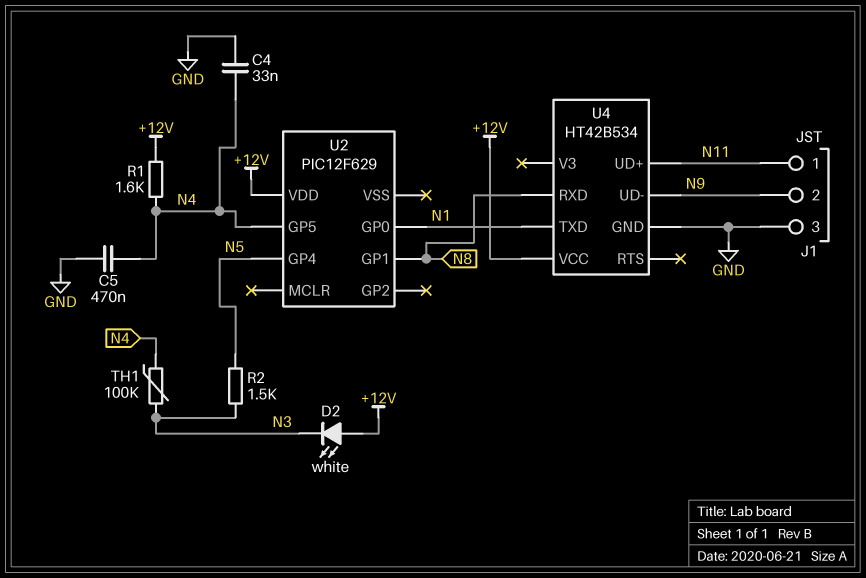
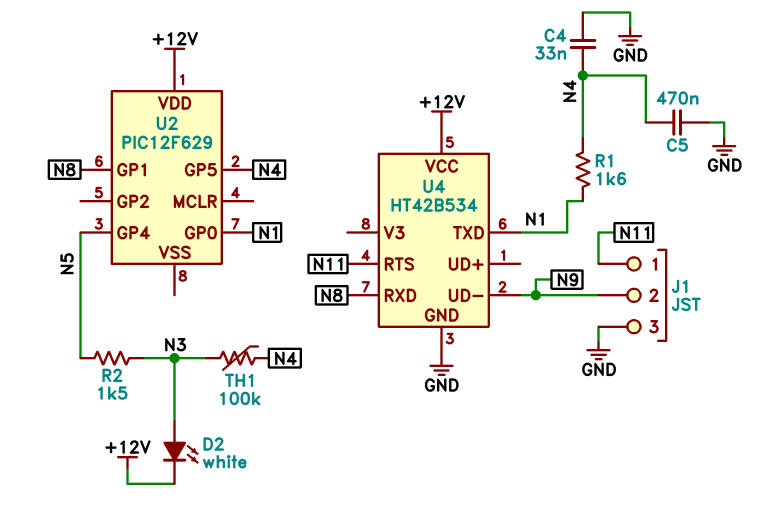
D2: LED white (A +12V, K N3) -> LED white (A N3, K +12V)
R1: 1.6k (+12V, N4) -> 1.6k (N1, N4)
U4 pin RTS: none -> N11
U4 pin UD+: N11 -> none

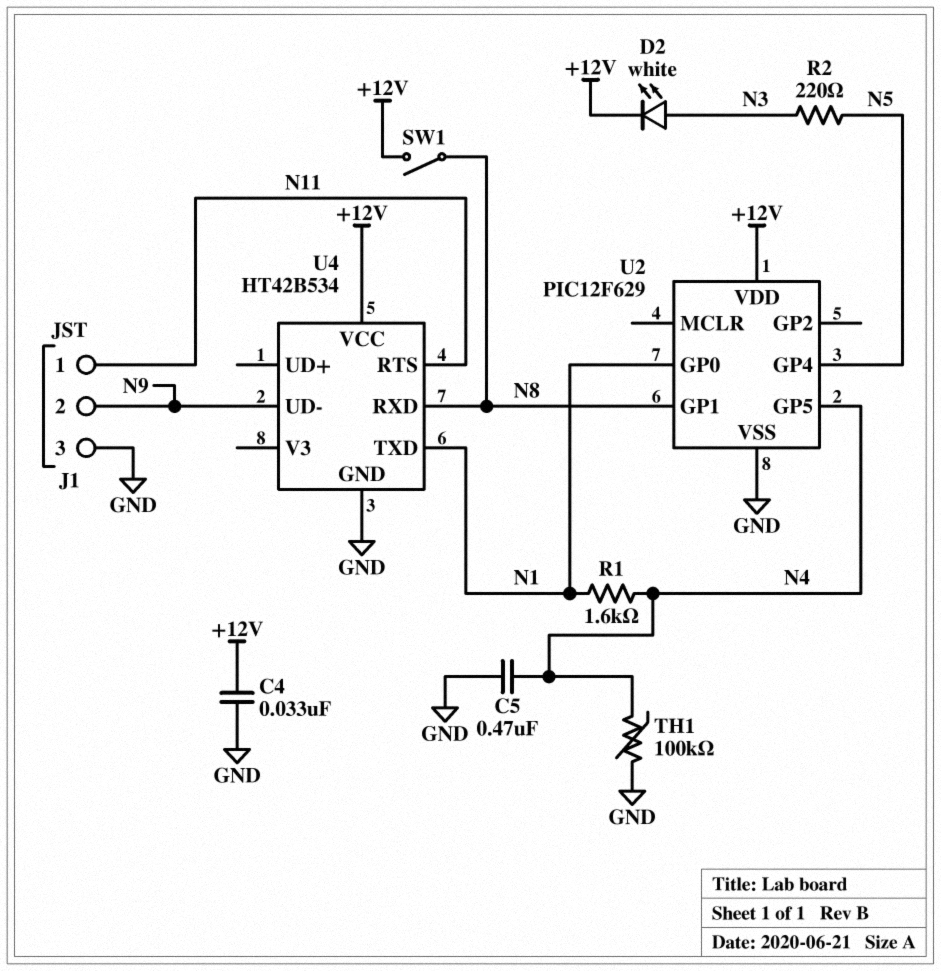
C4: 33nF (GND, N4) -> 33nF (+12V, GND)
R2: 1.5k (N3, N5) -> 220 (N3, N5)
SW1: none -> switch (+12V, N8)
TH1: 100k (N3, N4) -> 100k (GND, N4)
U2 pin VSS: none -> GND

